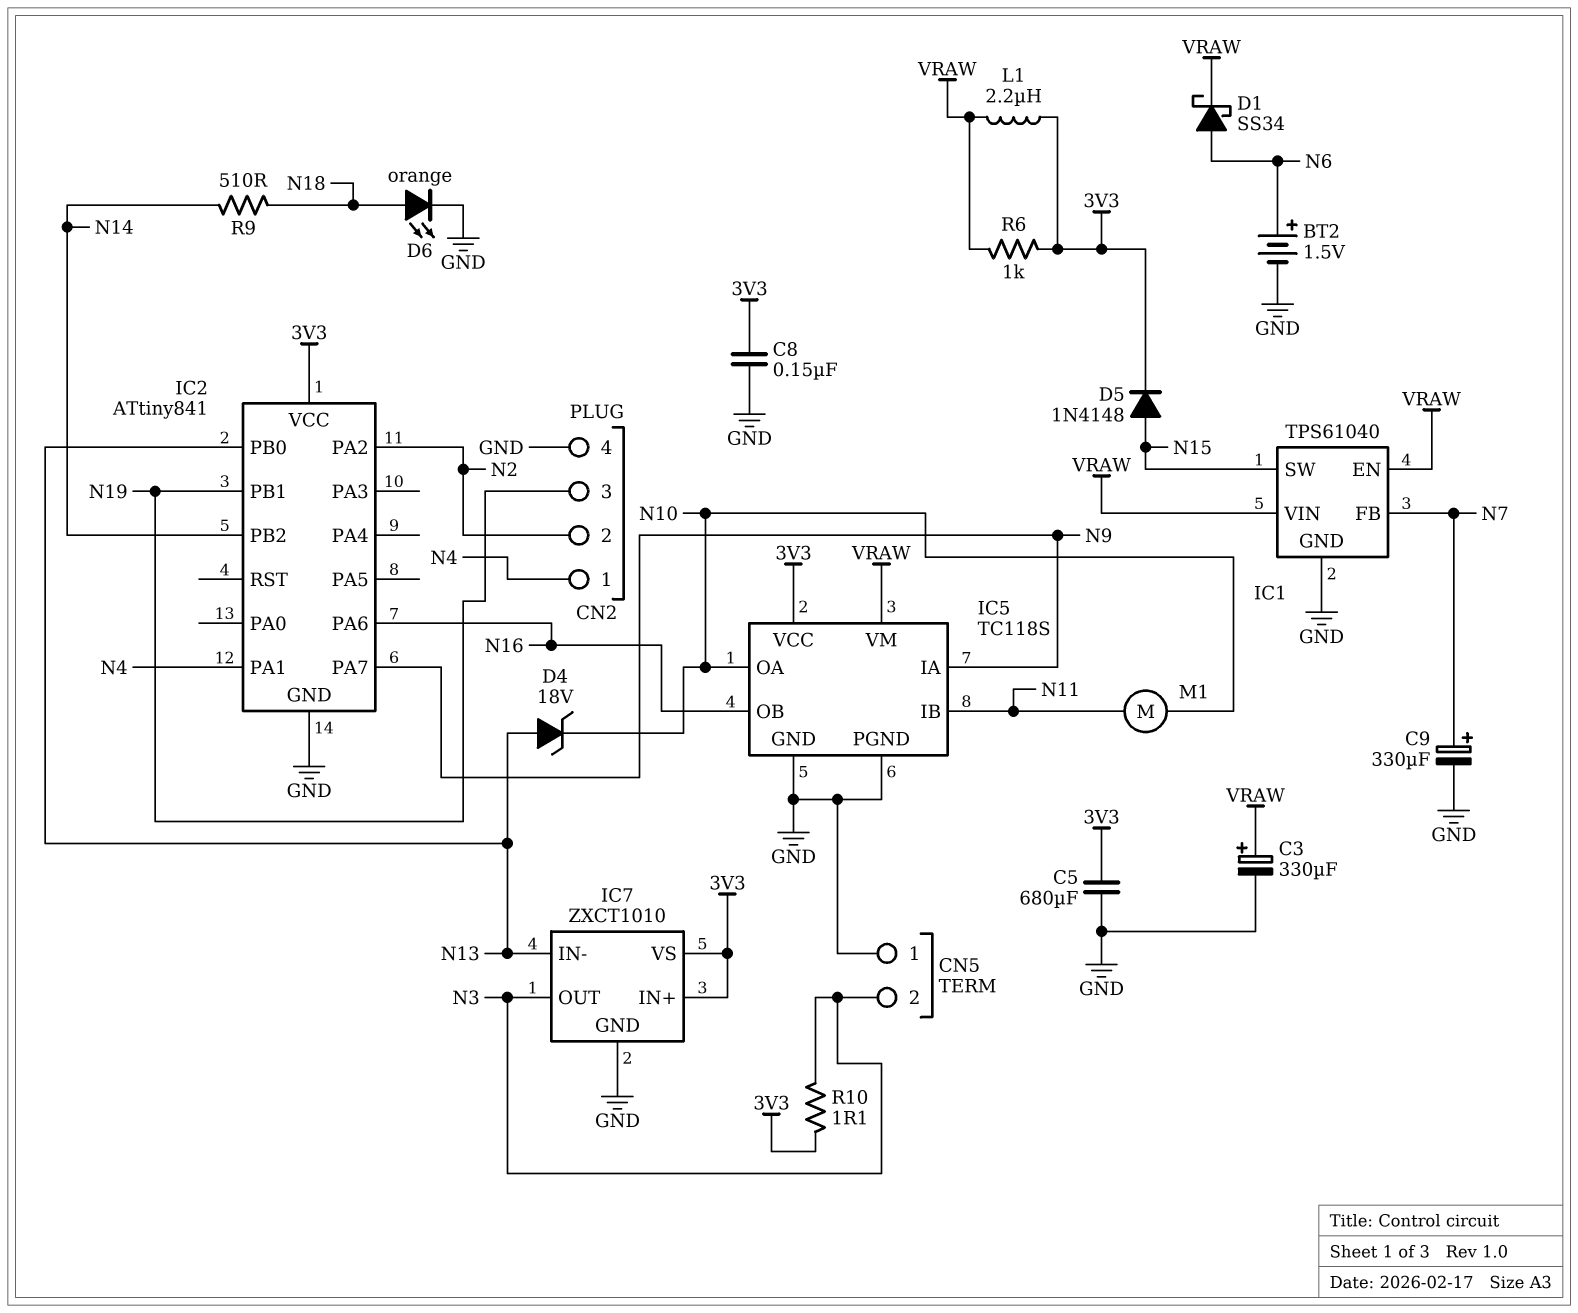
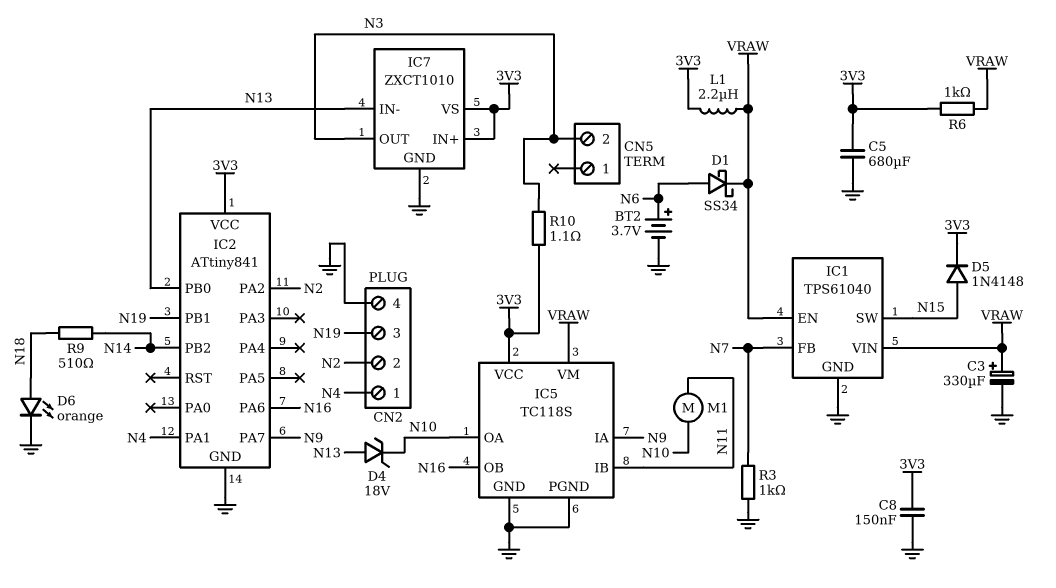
BT2: 1.5V (plus N6, minus GND) -> 3.7V (plus N6, minus GND)
C9: 330uF (plus N7, minus GND) -> none
CN5 pin 1: GND -> none
R3: none -> 1k (GND, N7)

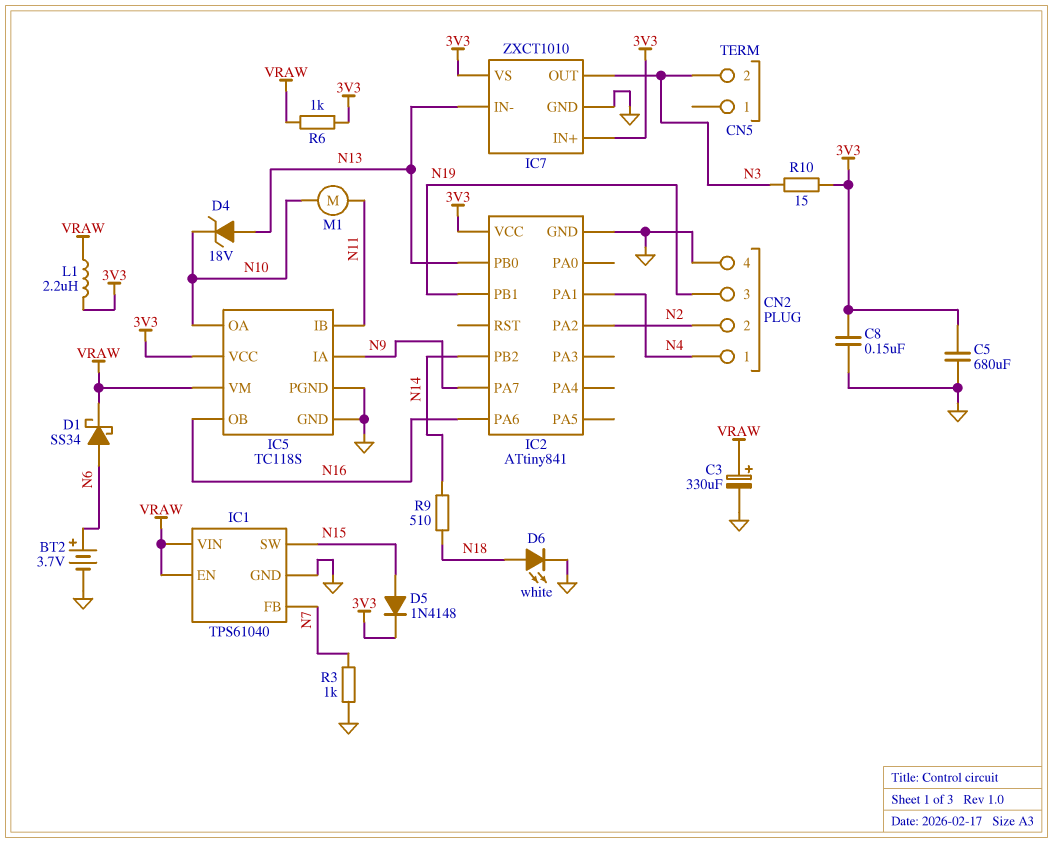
D6: LED orange (A N18, K GND) -> LED white (A N18, K GND)
R10: 1.1 (3V3, N3) -> 15 (3V3, N3)

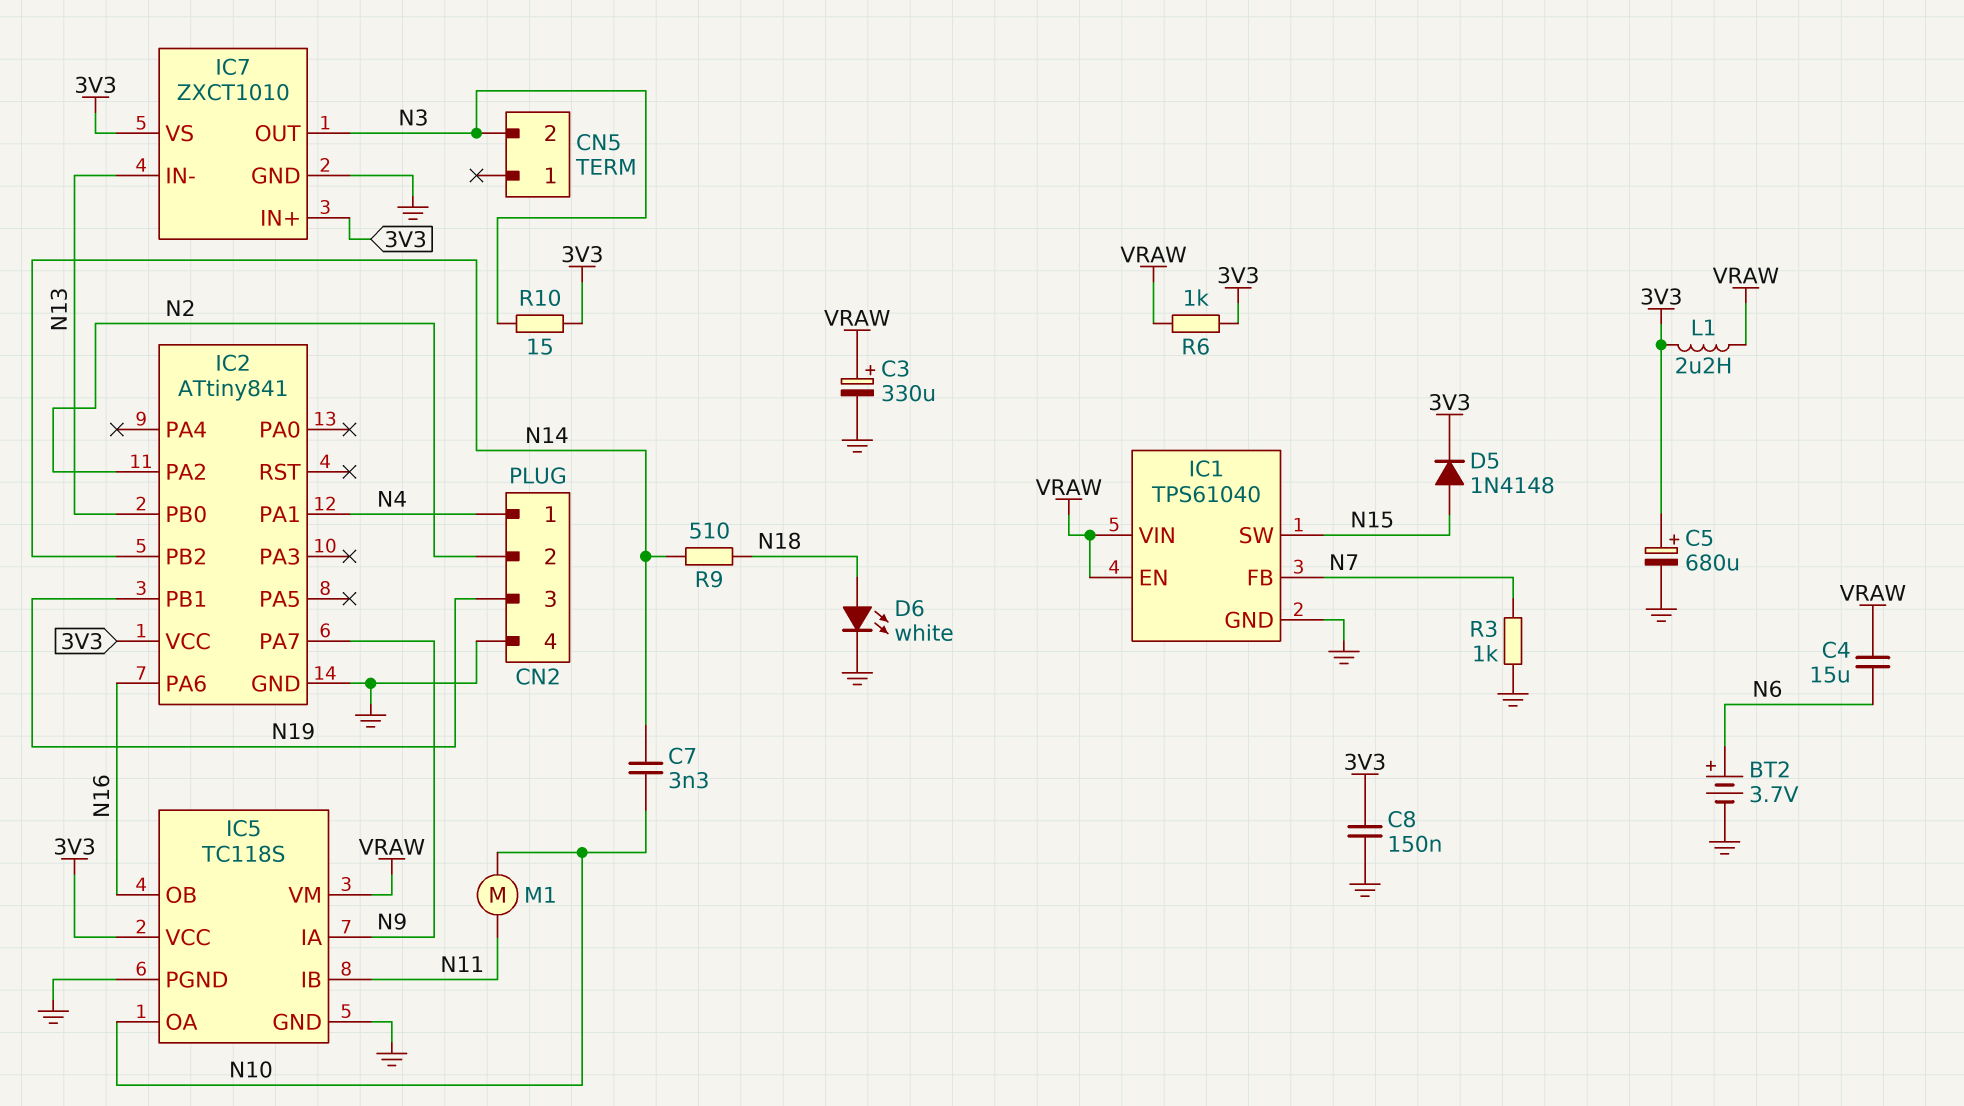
C4: none -> 15uF (N6, VRAW)
C5: 680uF (3V3, GND) -> 680uF (plus 3V3, minus GND)
C7: none -> 3.3nF (N10, N14)
D1: schottky SS34 (A N6, K VRAW) -> none
D4: zener 18V (A N13, K N10) -> none

